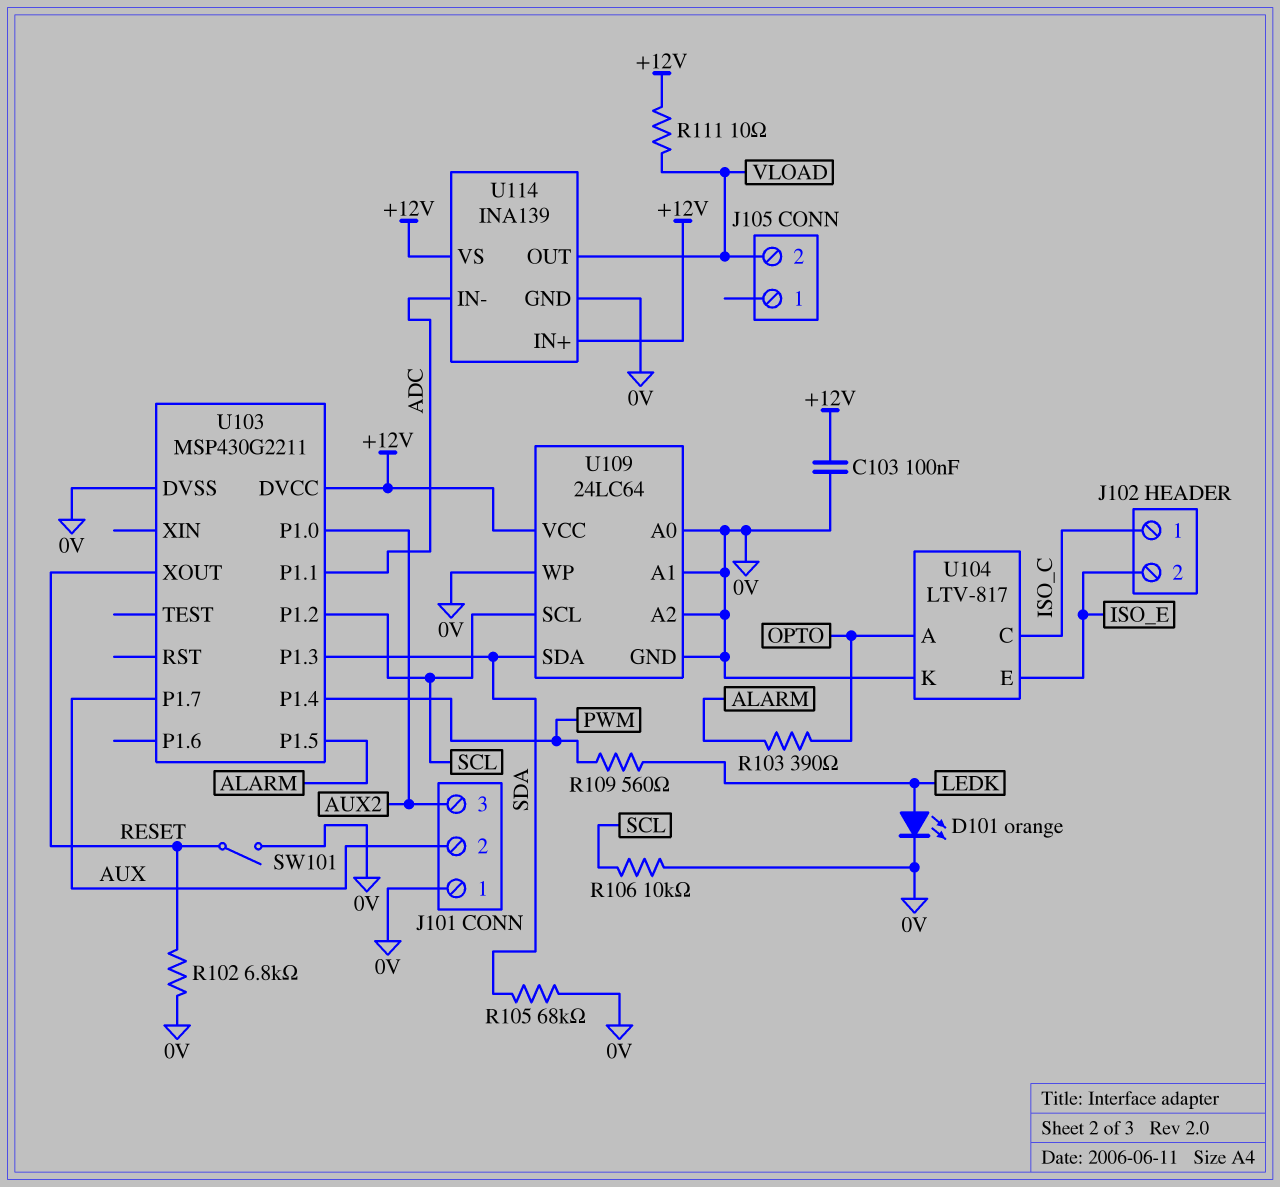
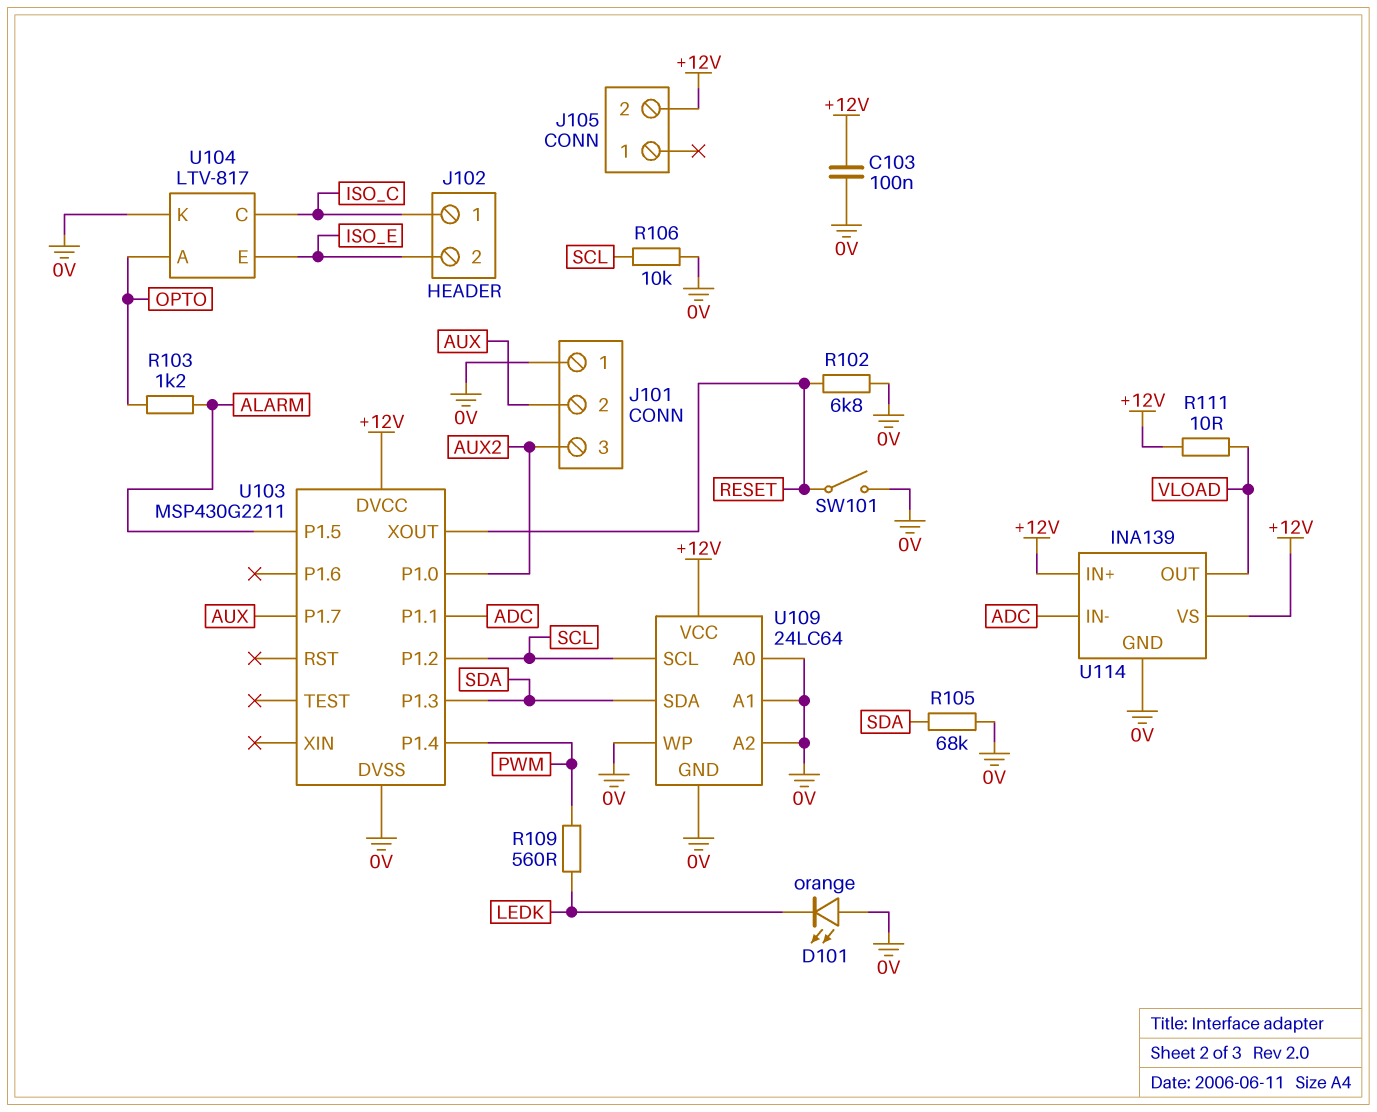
D101: LED orange (A LEDK, K 0V) -> LED orange (A 0V, K LEDK)
J105 pin 2: VLOAD -> +12V
R103: 390 (ALARM, OPTO) -> 1.2k (ALARM, OPTO)

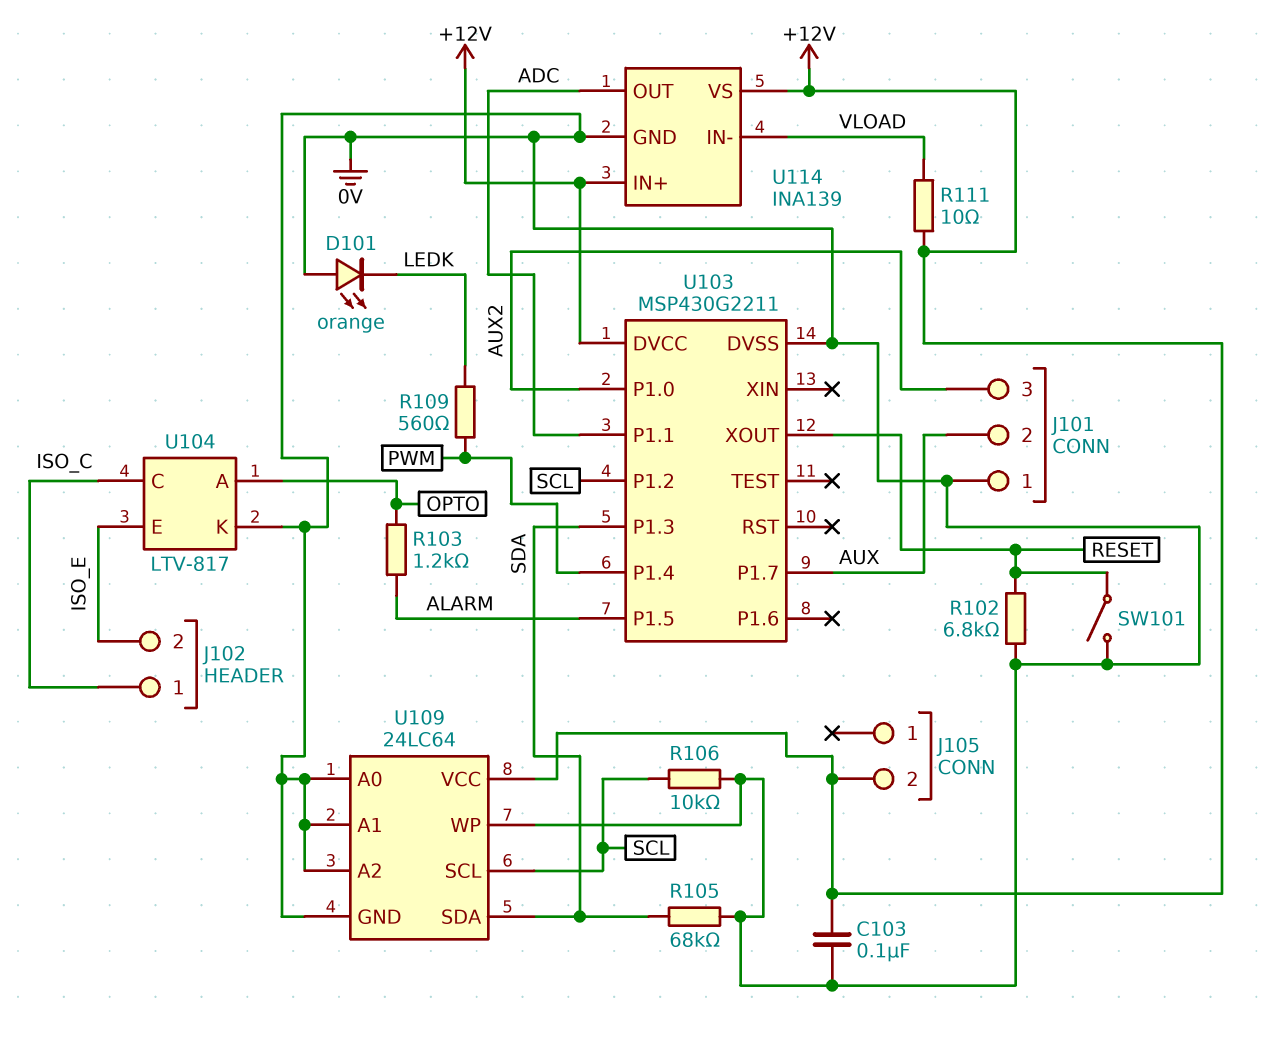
U114 pin IN-: ADC -> VLOAD
U114 pin OUT: VLOAD -> ADC

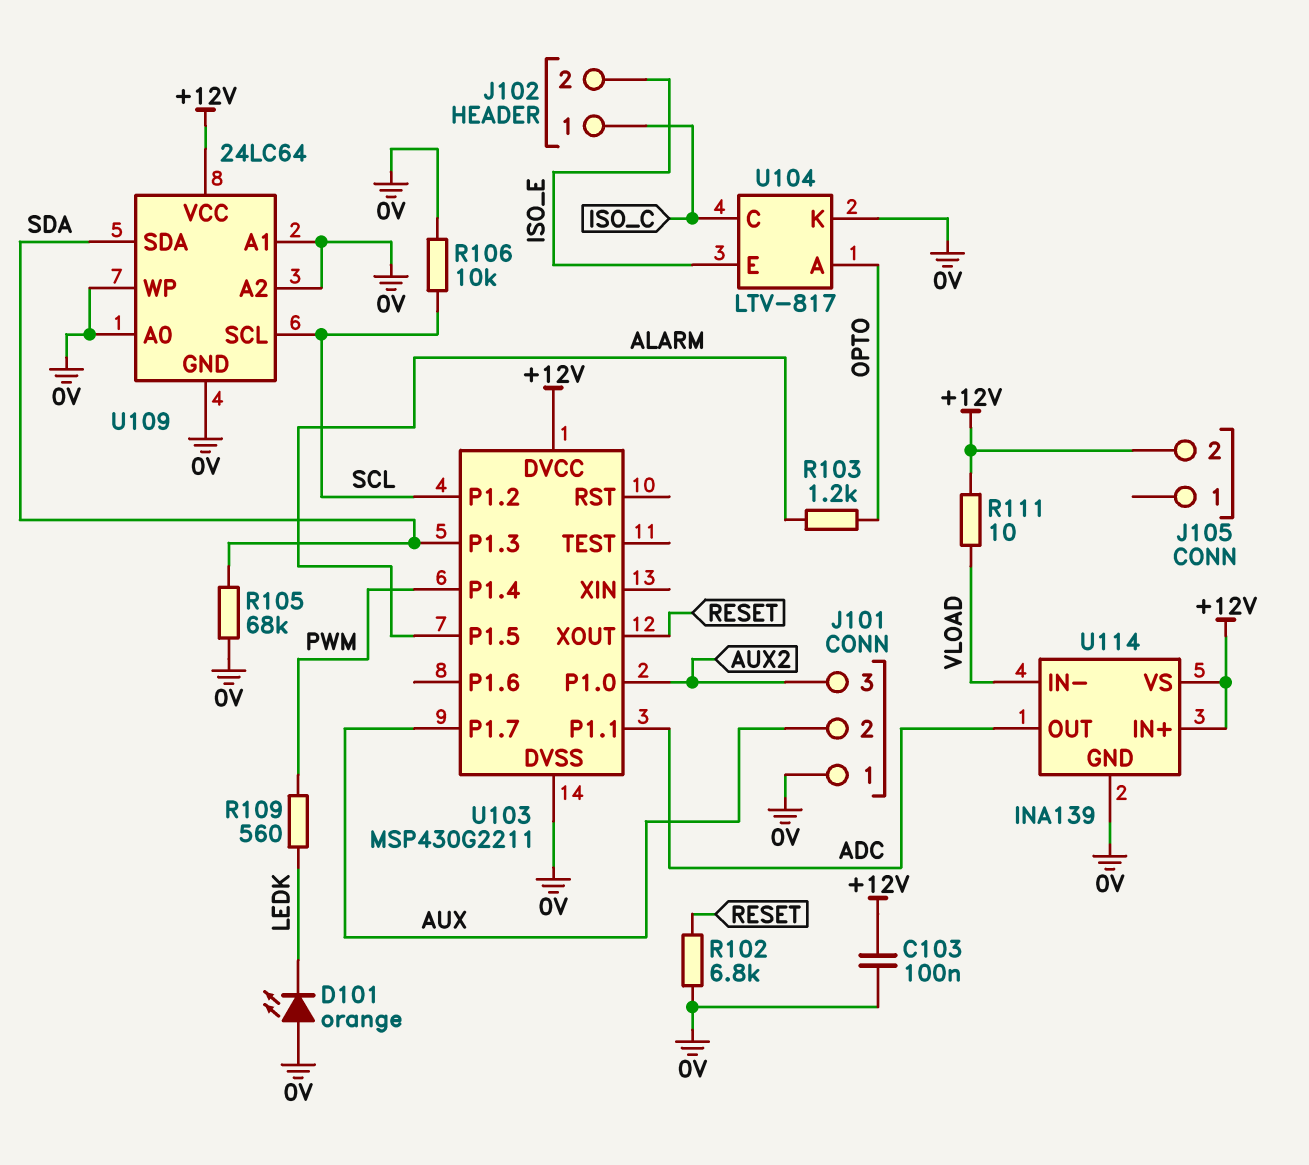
SW101: switch (0V, RESET) -> none

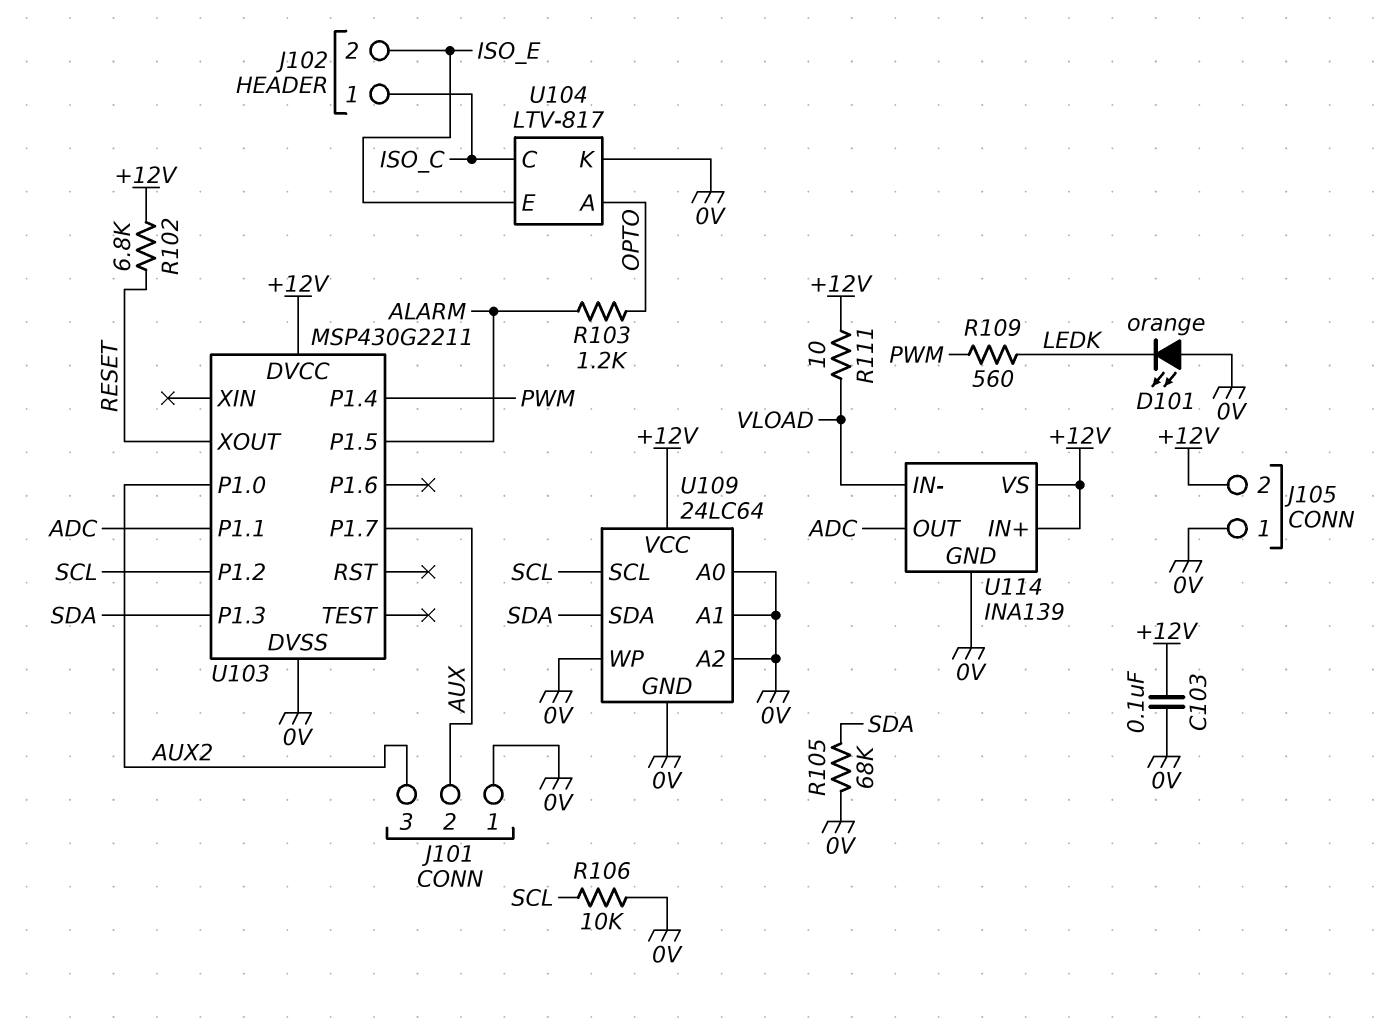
J105 pin 1: none -> 0V
R102: 6.8k (0V, RESET) -> 6.8k (+12V, RESET)

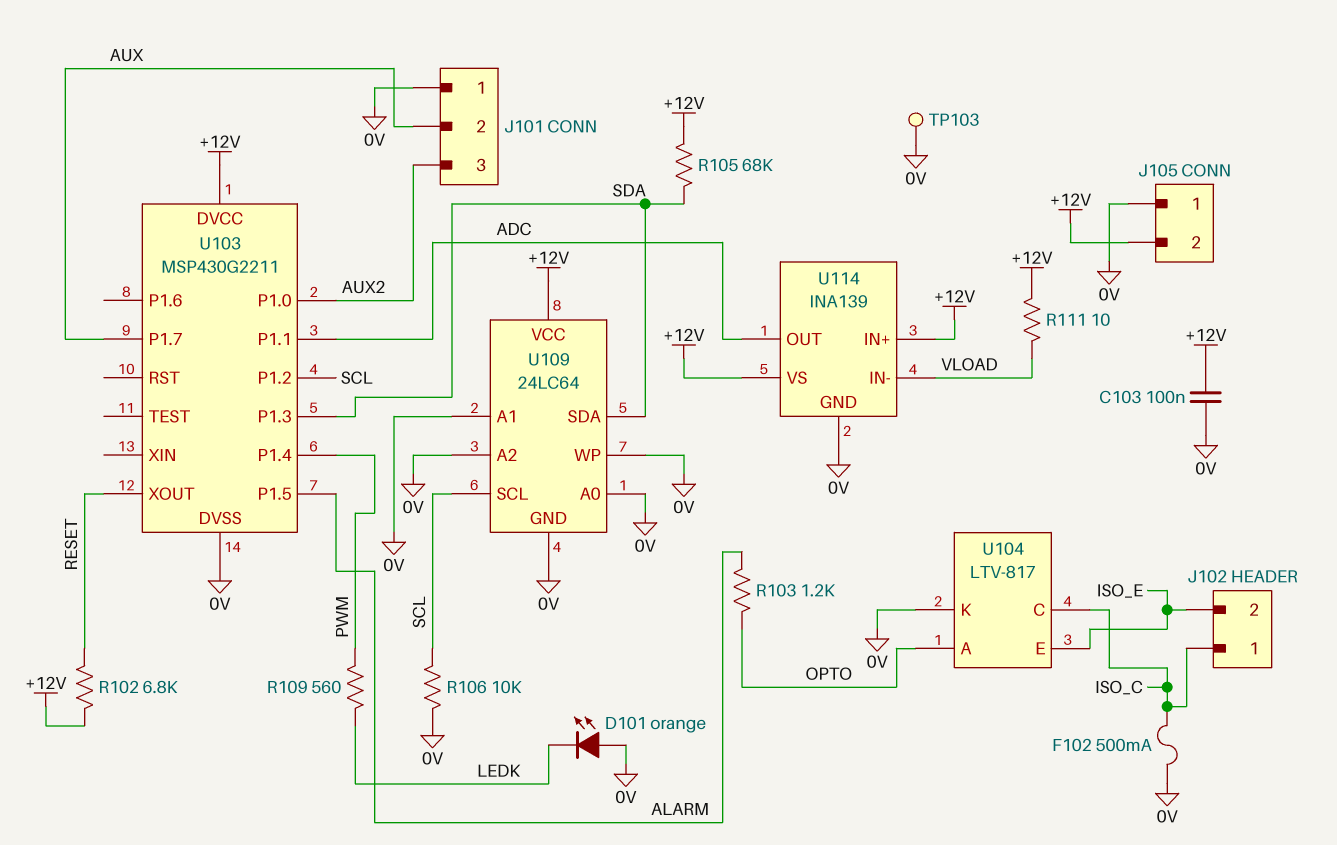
F102: none -> 500mA (0V, ISO_C)
R105: 68k (0V, SDA) -> 68k (+12V, SDA)
TP103: none -> test point (0V)

